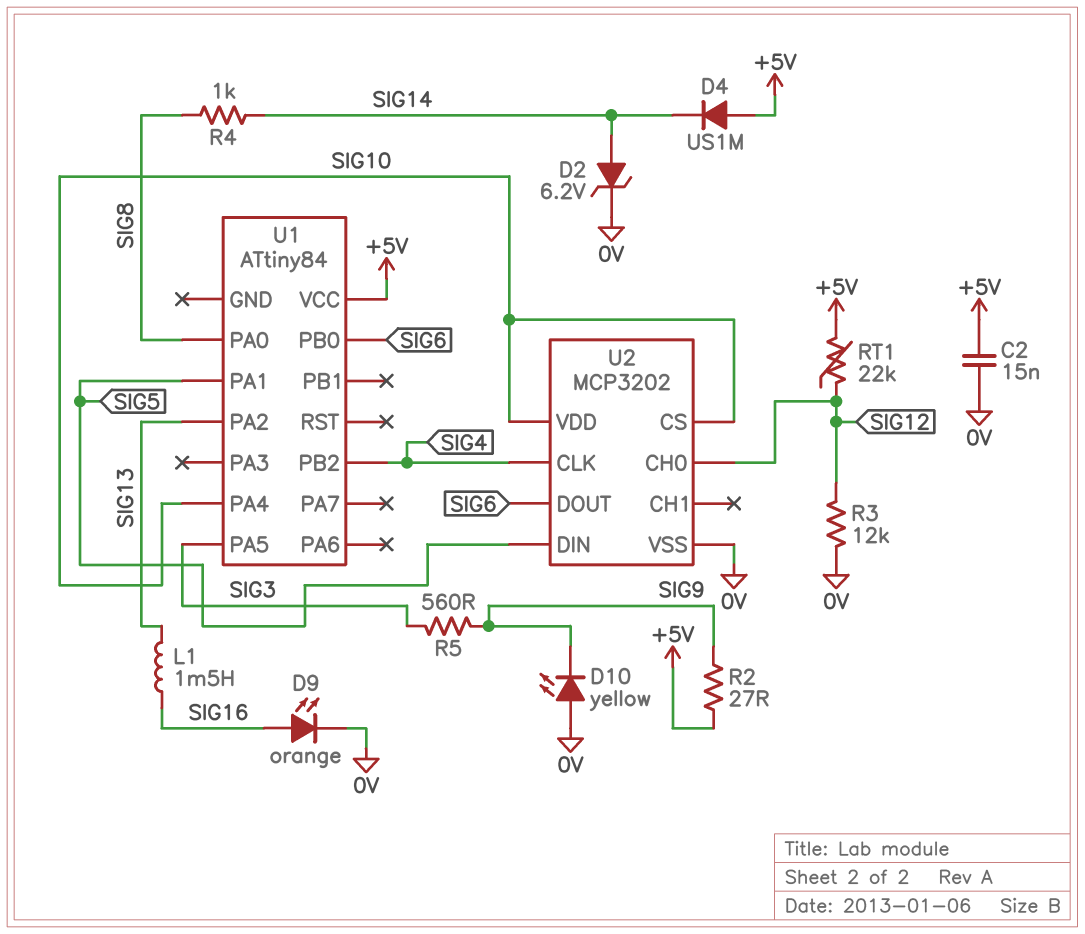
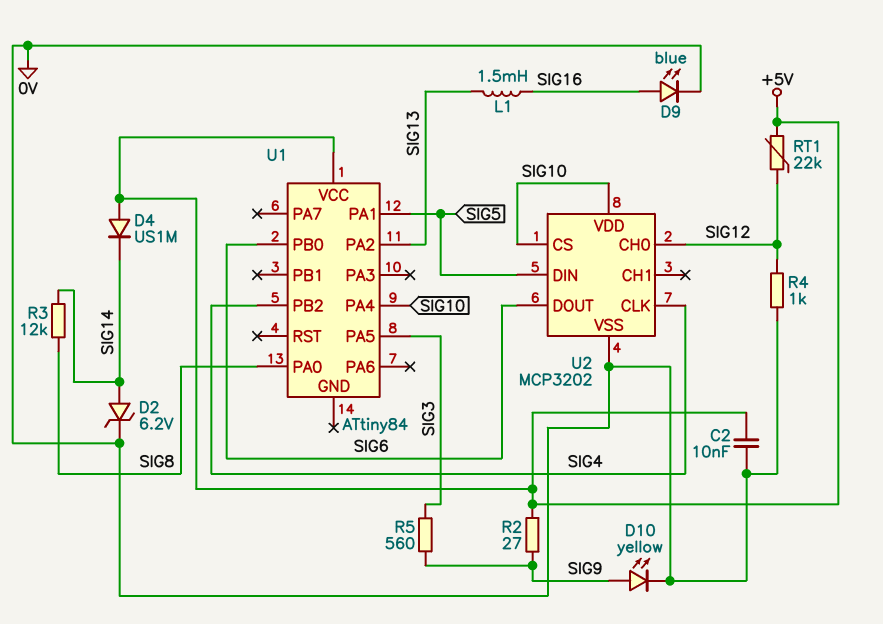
C2: 15nF (+5V, 0V) -> 10nF (+5V, 0V)
D9: LED orange (A SIG16, K 0V) -> LED blue (A SIG16, K 0V)
D10: LED yellow (A 0V, K SIG9) -> LED yellow (A SIG9, K 0V)
R3: 12k (0V, SIG12) -> 12k (SIG8, SIG14)
R4: 1k (SIG8, SIG14) -> 1k (0V, SIG12)

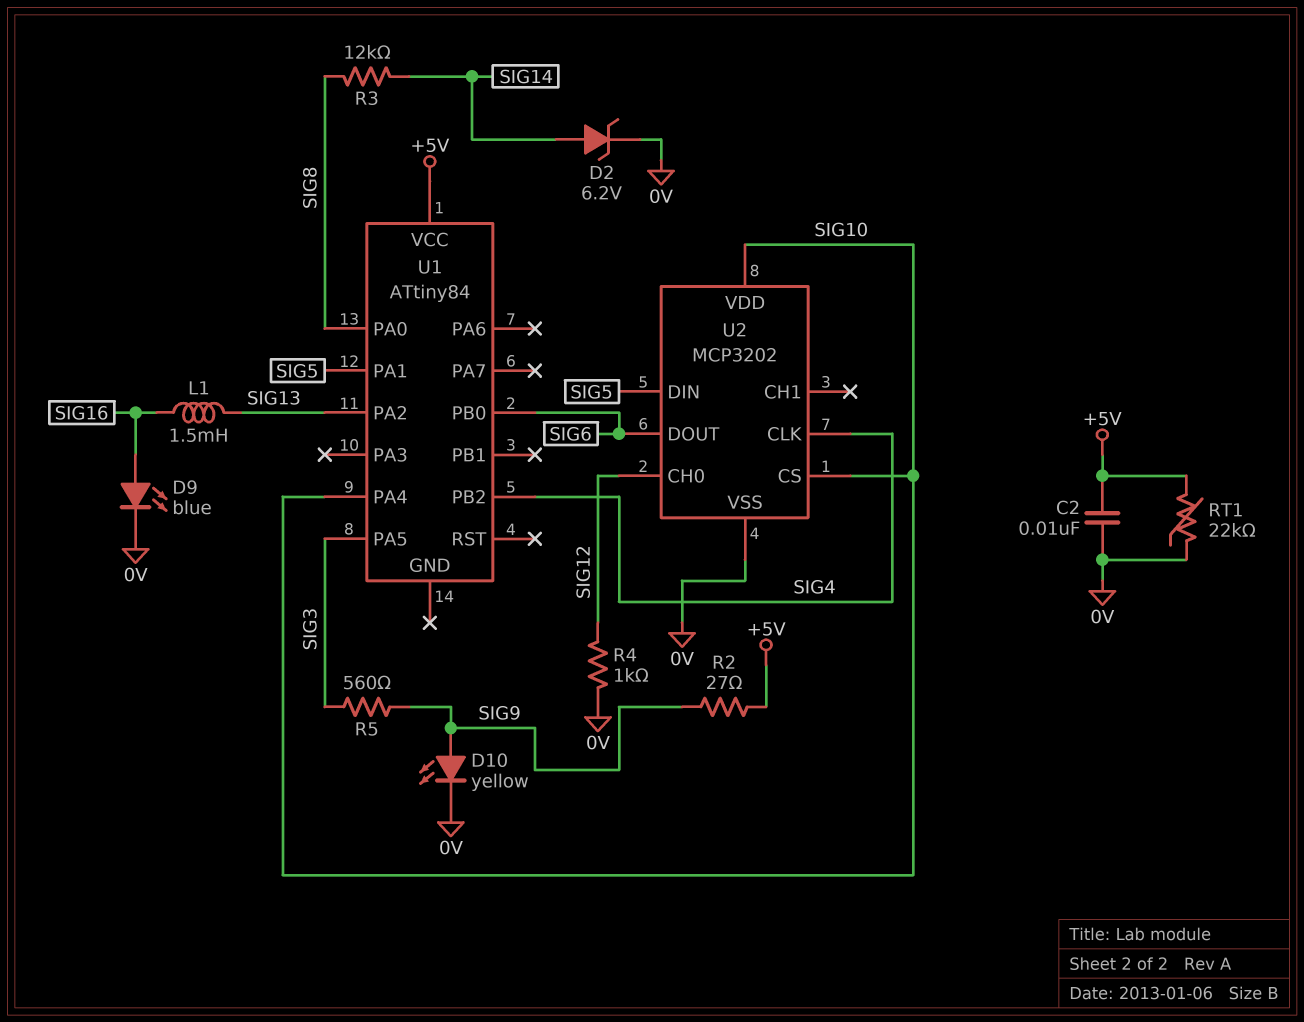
D4: diode US1M (A +5V, K SIG14) -> none
RT1: 22k (+5V, SIG12) -> 22k (+5V, 0V)

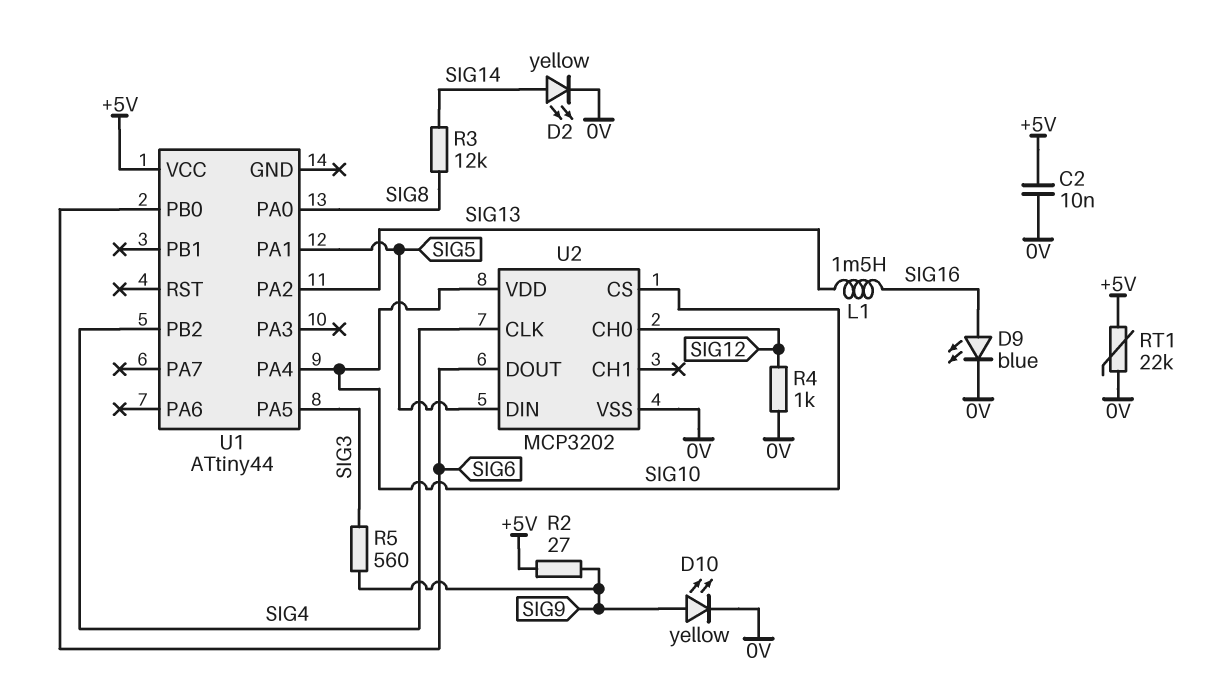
D2: zener 6.2V (A SIG14, K 0V) -> LED yellow (A SIG14, K 0V)
U1: ATtiny84 -> ATtiny44

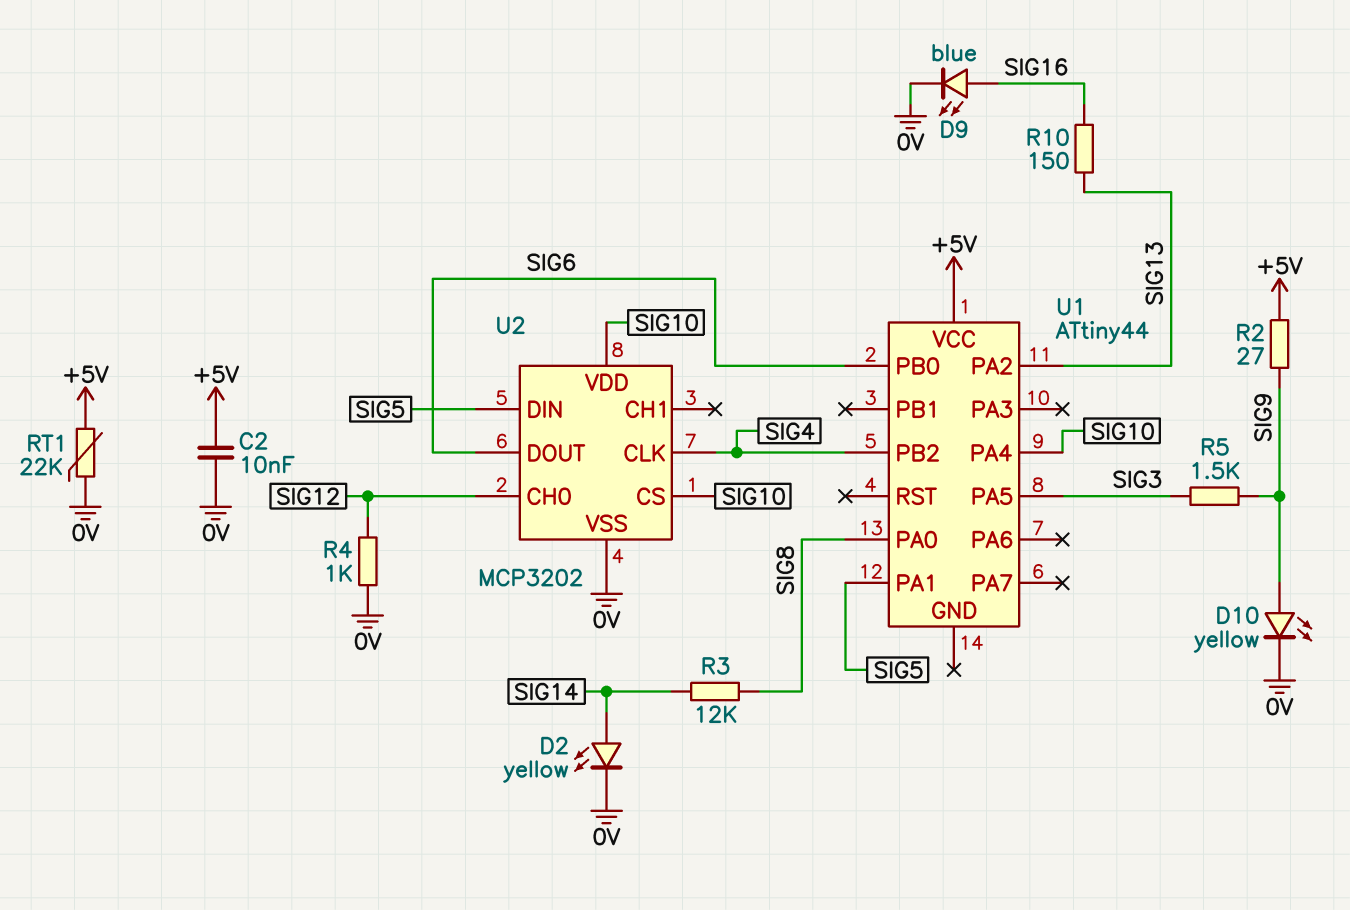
L1: 1.5mH (SIG13, SIG16) -> none
R5: 560 (SIG3, SIG9) -> 1.5k (SIG3, SIG9)
R10: none -> 150 (SIG13, SIG16)

